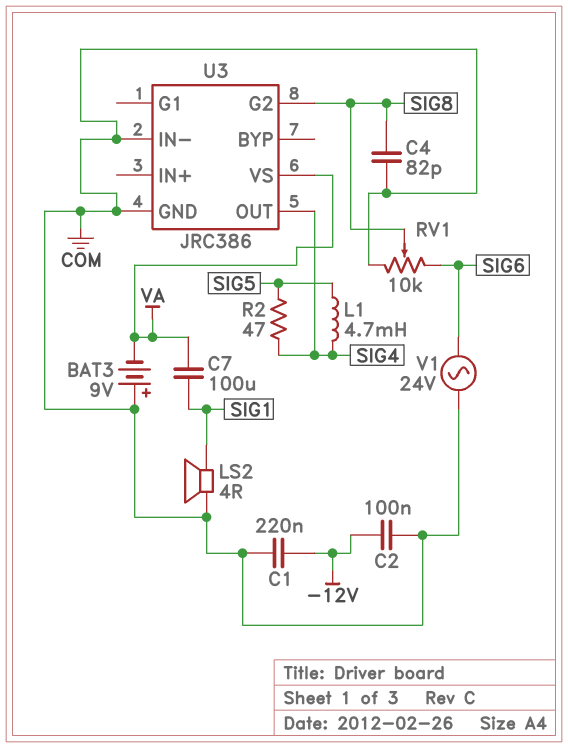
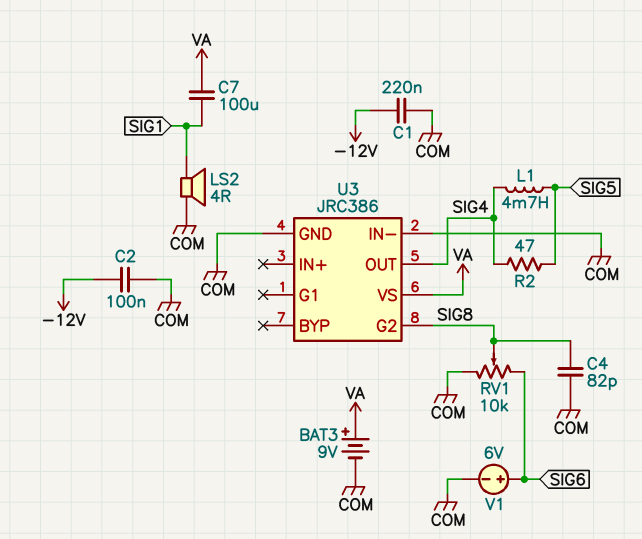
BAT3: 9V (plus COM, minus VA) -> 9V (plus VA, minus COM)
V1: AC 24V (COM, SIG6) -> 6V (plus SIG6, minus COM)

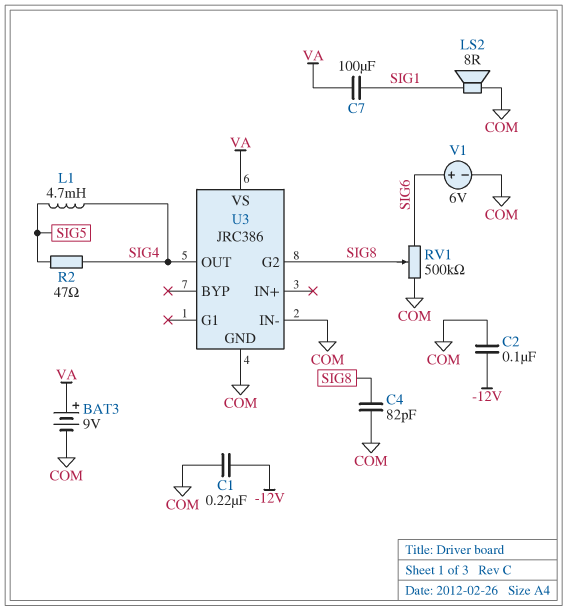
LS2: speaker 4R (COM, SIG1) -> speaker 8R (COM, SIG1)
RV1: 10k (COM, SIG6, wiper SIG8) -> 500k (COM, SIG6, wiper SIG8)

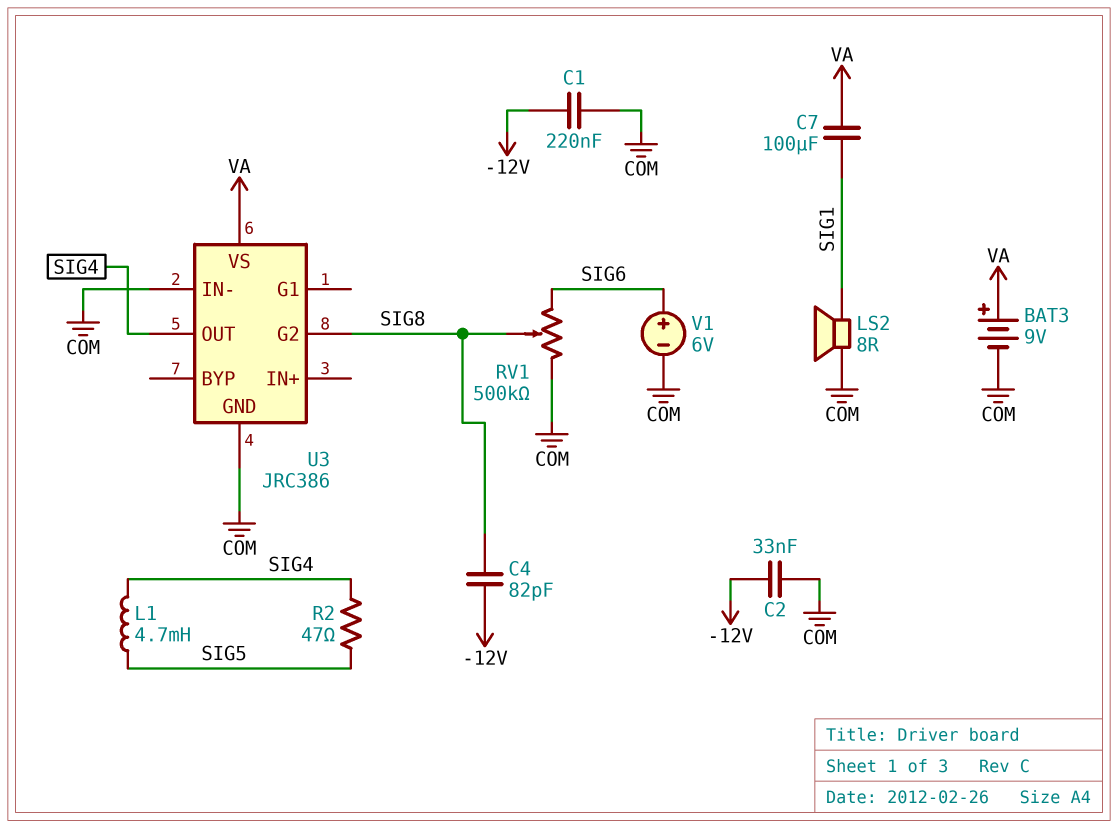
C2: 100nF (-12V, COM) -> 33nF (-12V, COM)
C4: 82pF (COM, SIG8) -> 82pF (-12V, SIG8)

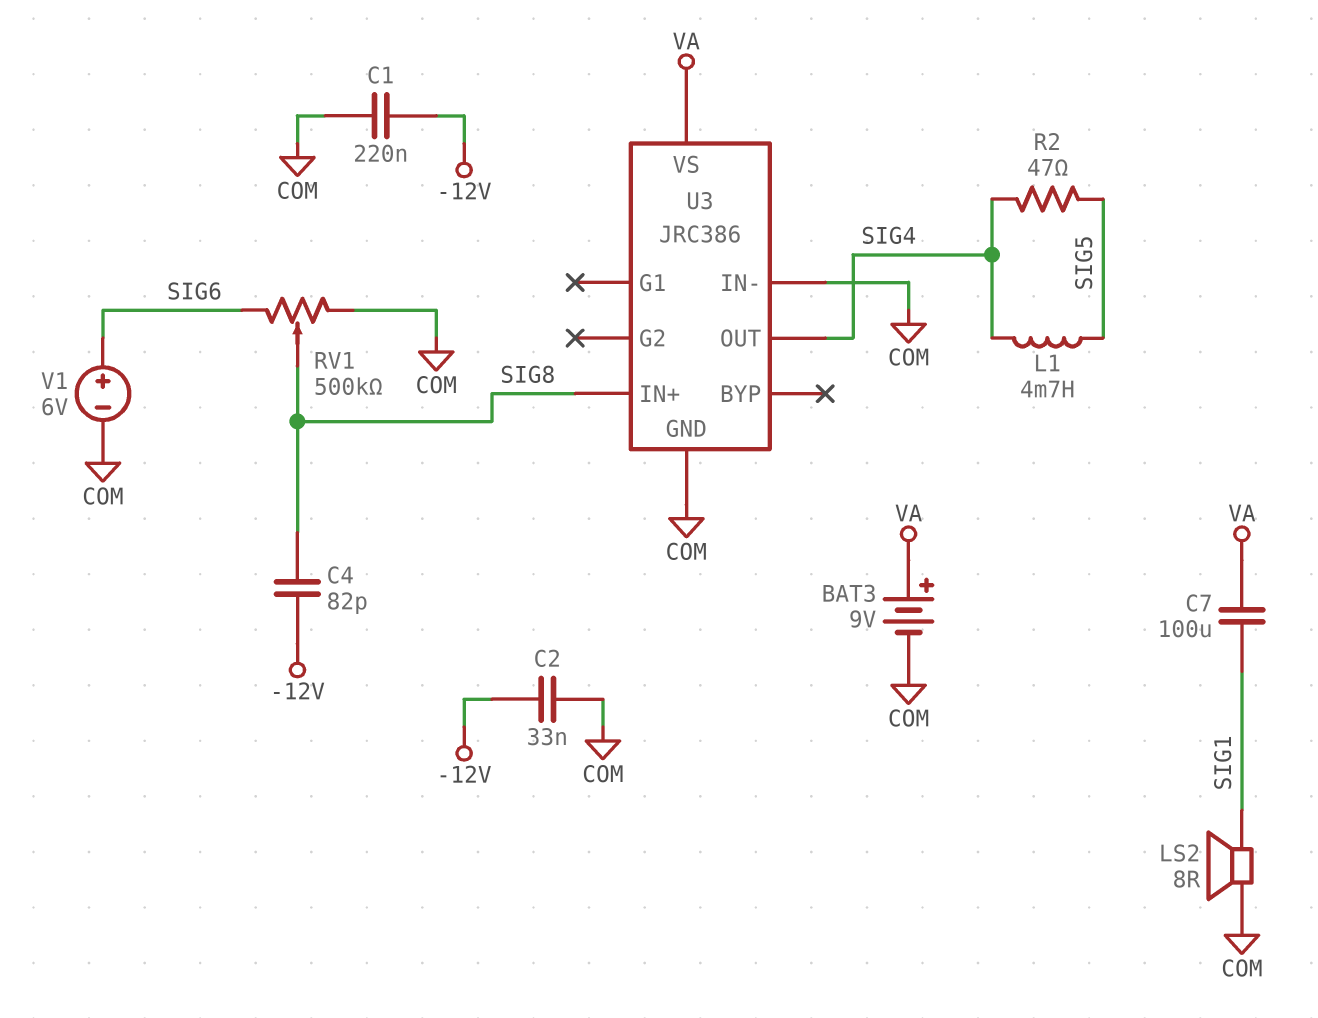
U3 pin G2: SIG8 -> none
U3 pin IN+: none -> SIG8

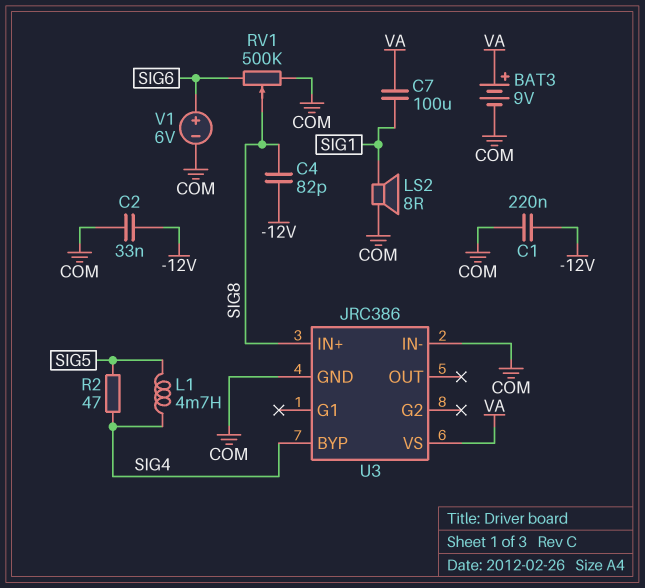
U3 pin BYP: none -> SIG4
U3 pin OUT: SIG4 -> none

